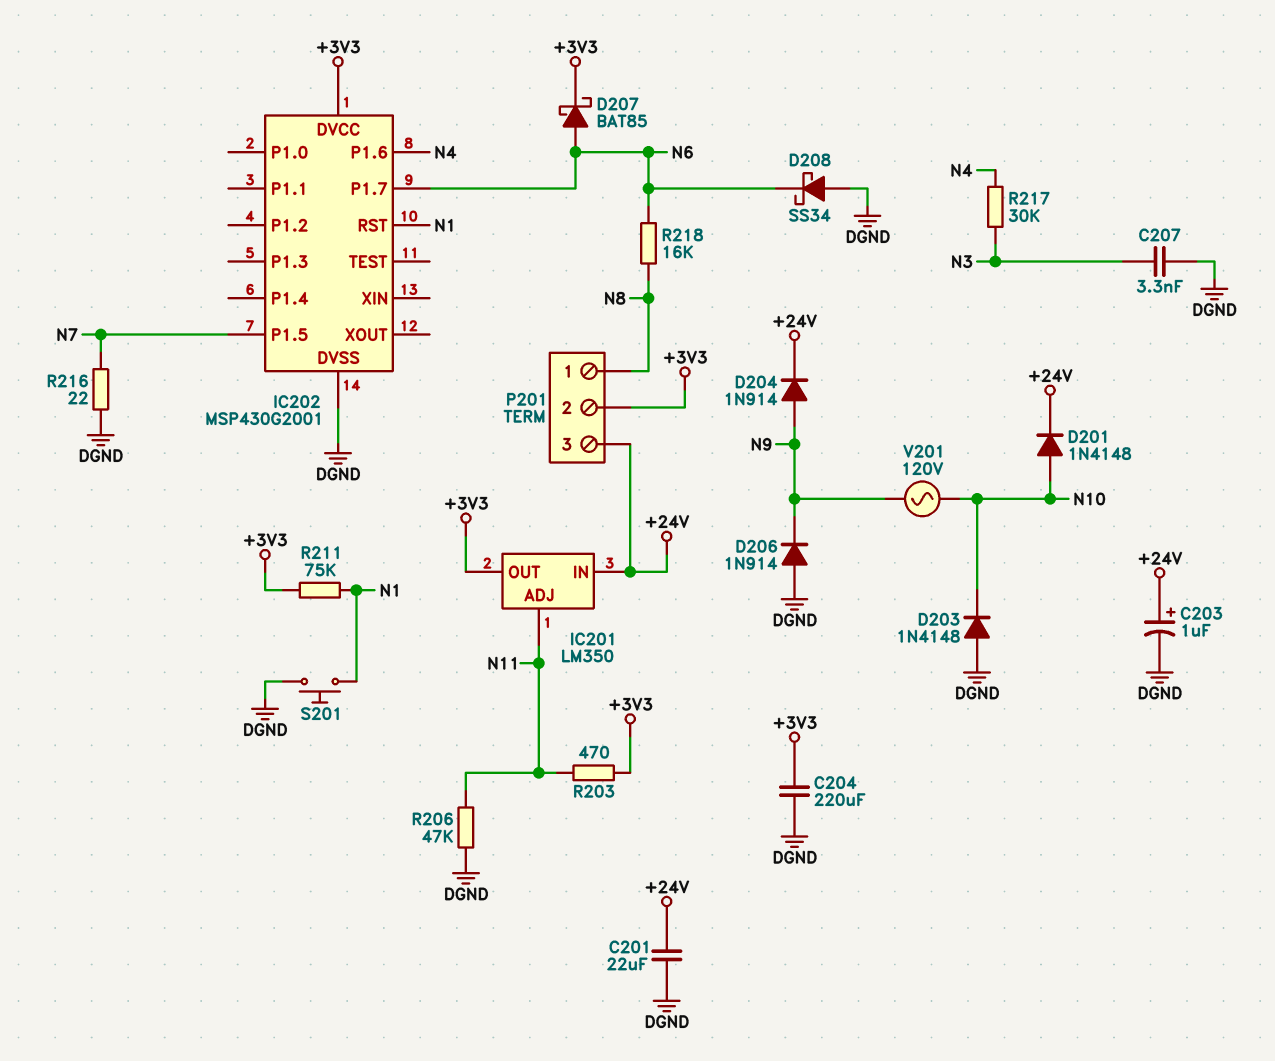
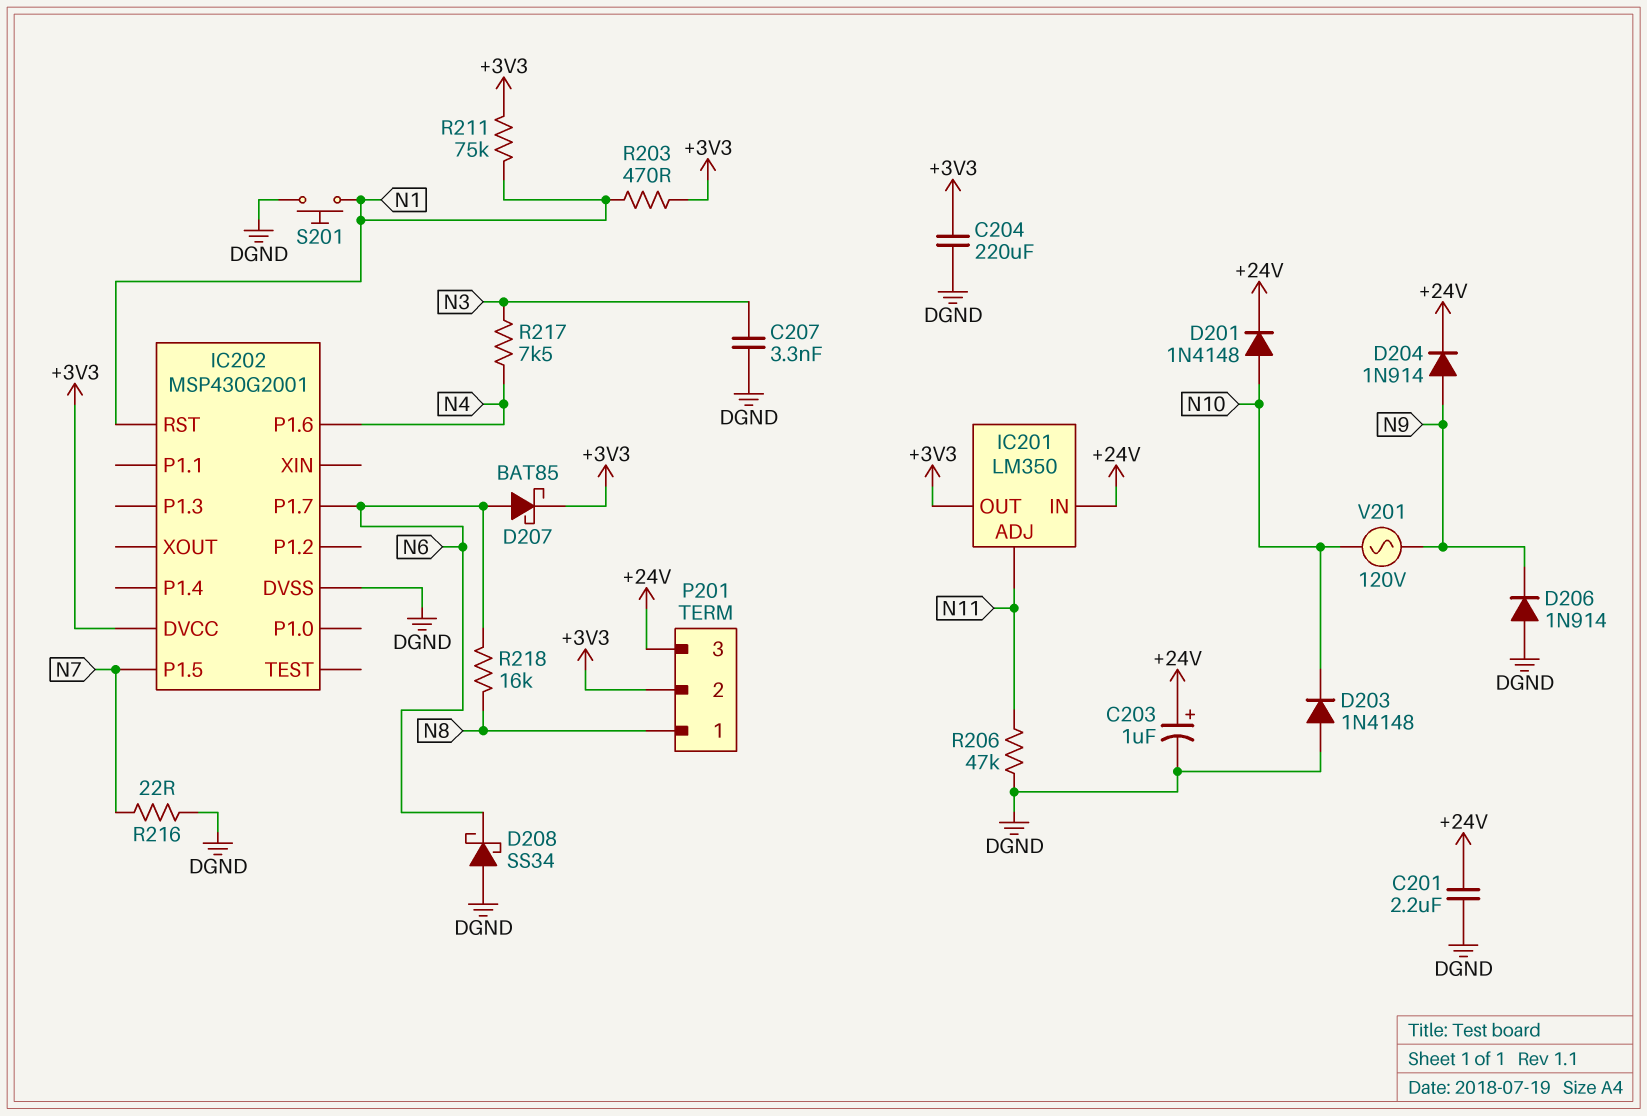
C201: 22uF (+24V, DGND) -> 2.2uF (+24V, DGND)
R203: 470 (+3V3, N11) -> 470 (+3V3, N1)
R217: 30k (N3, N4) -> 7.5k (N3, N4)

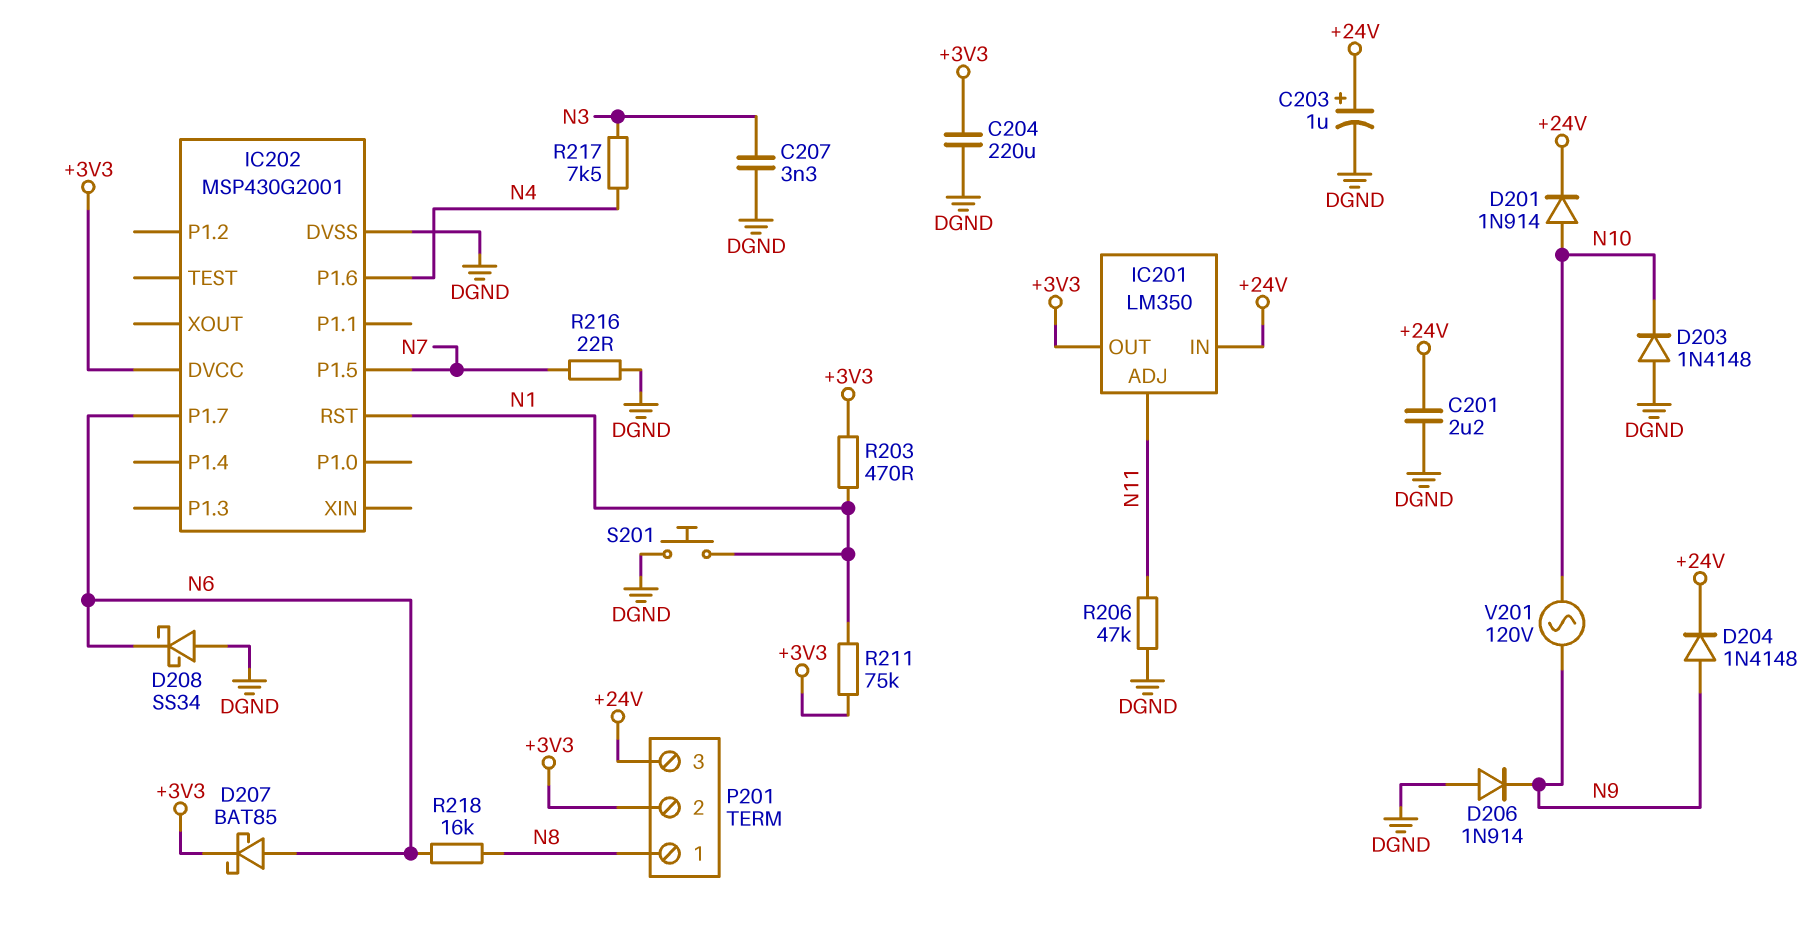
D201: diode 1N4148 (A N10, K +24V) -> diode 1N914 (A N10, K +24V)
D204: diode 1N914 (A N9, K +24V) -> diode 1N4148 (A N9, K +24V)

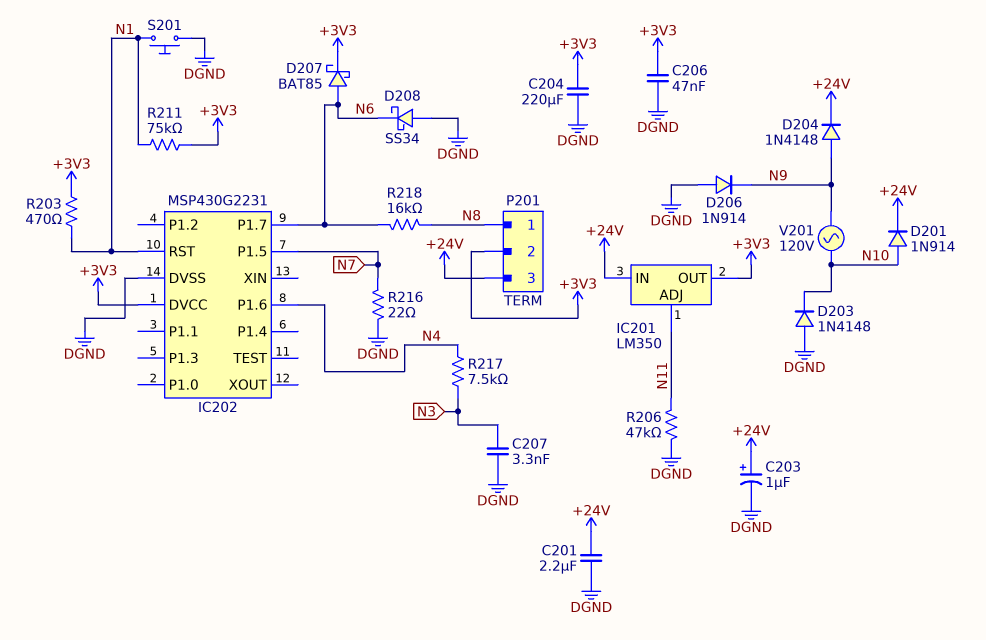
C206: none -> 47nF (+3V3, DGND)
IC202: MSP430G2001 -> MSP430G2231

